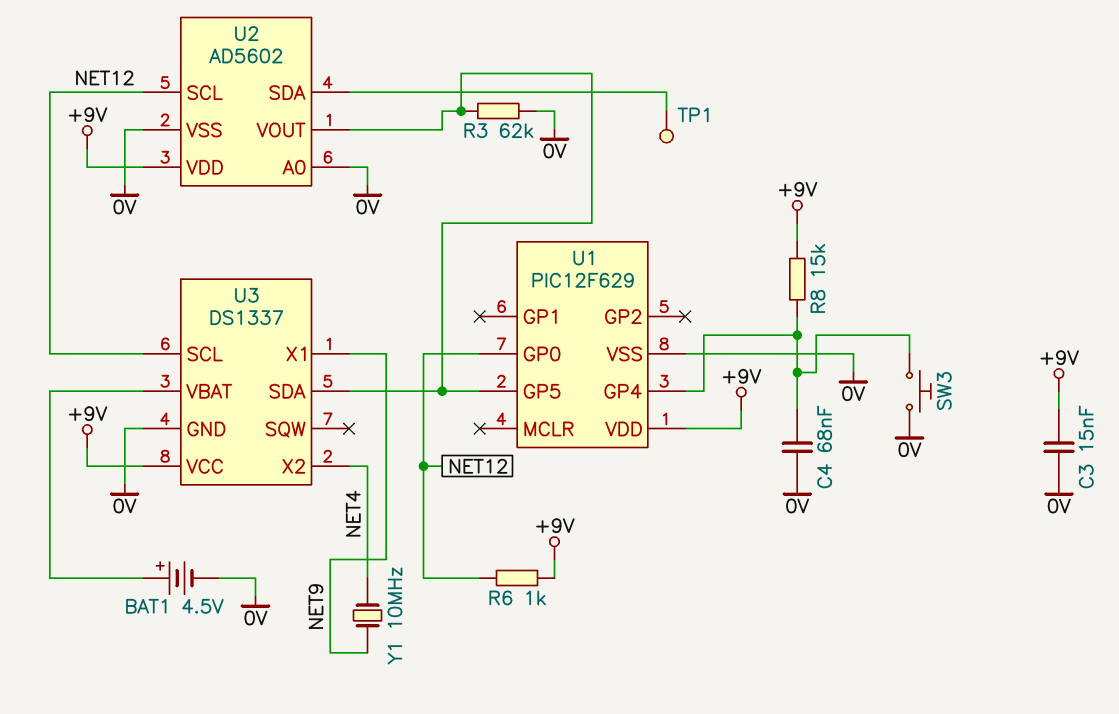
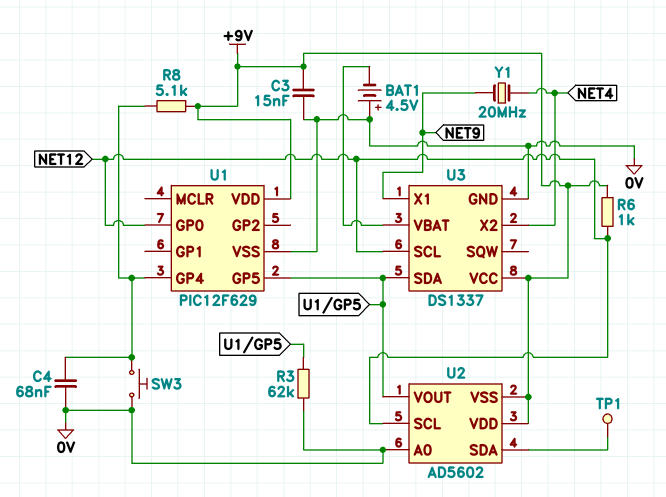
BAT1: 4.5V (plus U3/VBAT, minus 0V) -> 4.5V (plus 0V, minus U3/VBAT)
R8: 15k (+9V, U1/GP4) -> 5.1k (+9V, U1/GP4)
U2 pin VSS: 0V -> +9V
Y1: 10MHz (NET4, NET9) -> 20MHz (NET4, NET9)

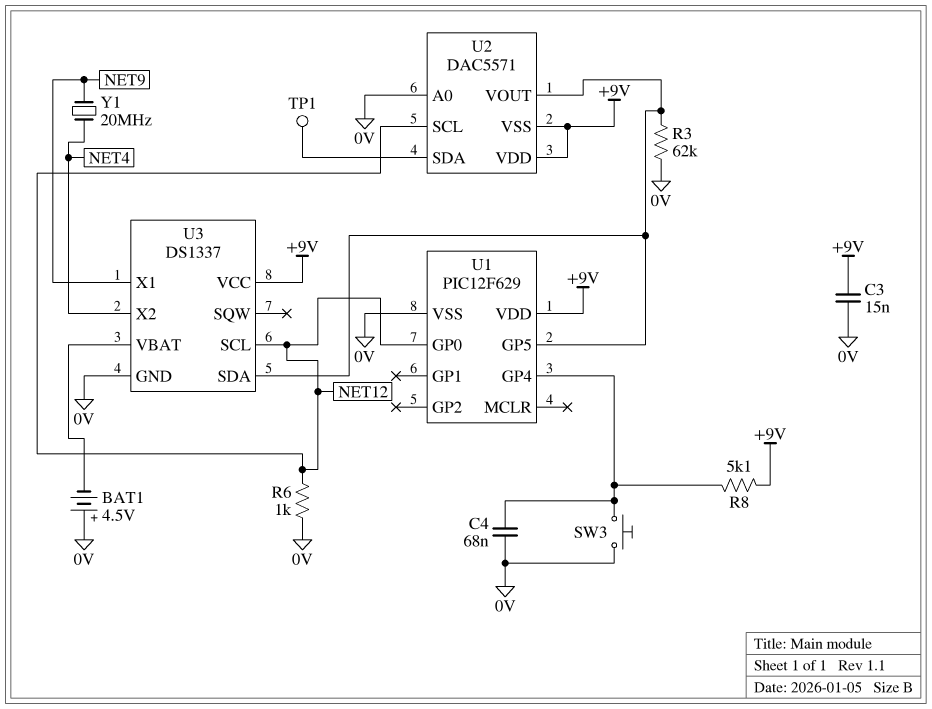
R6: 1k (+9V, NET12) -> 1k (0V, NET12)
U2: AD5602 -> DAC5571

